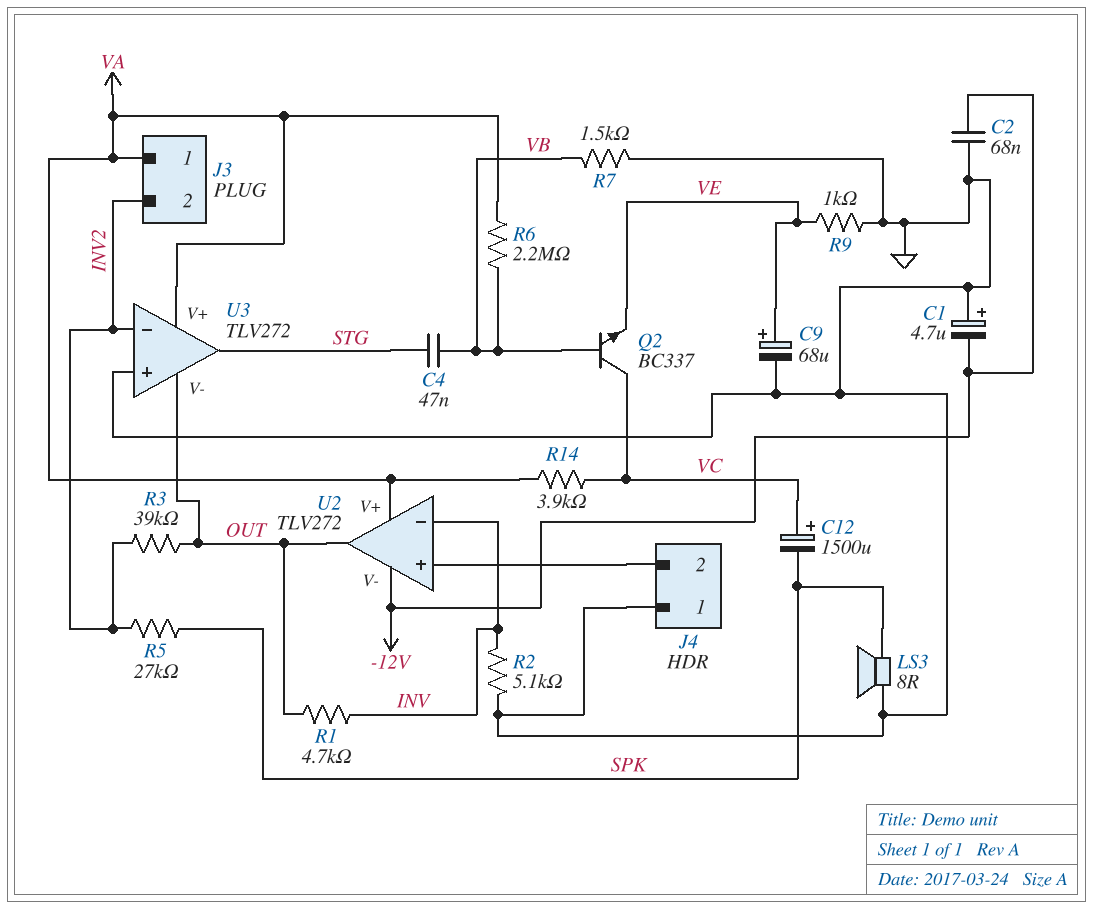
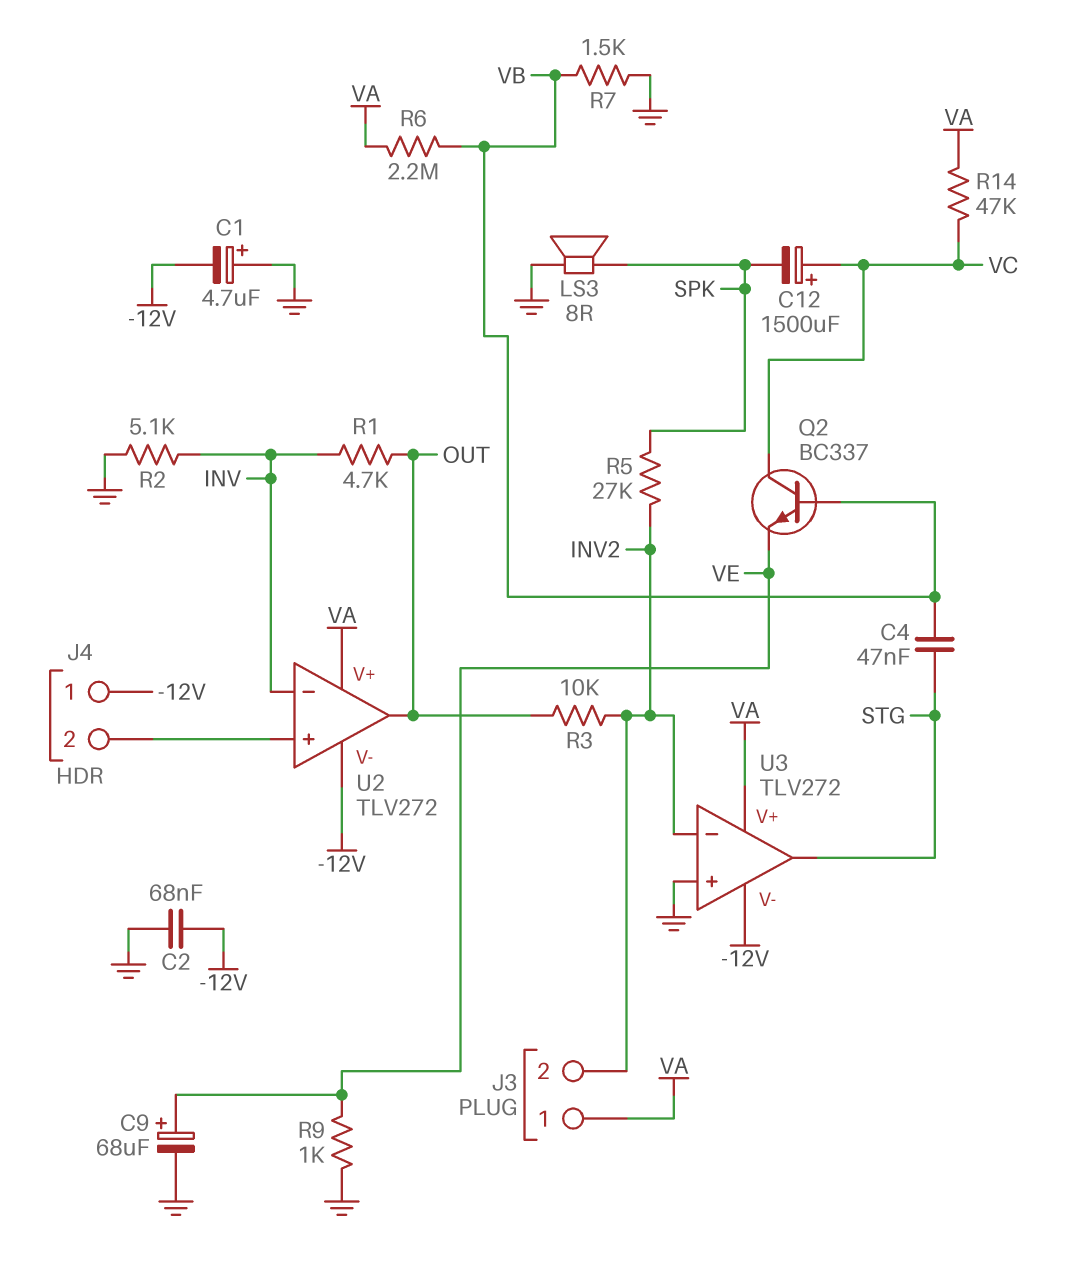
J4 pin 1: GND -> -12V
R3: 39k (INV2, OUT) -> 10k (INV2, OUT)
R14: 3.9k (VA, VC) -> 47k (VA, VC)
U3 pin V-: OUT -> -12V

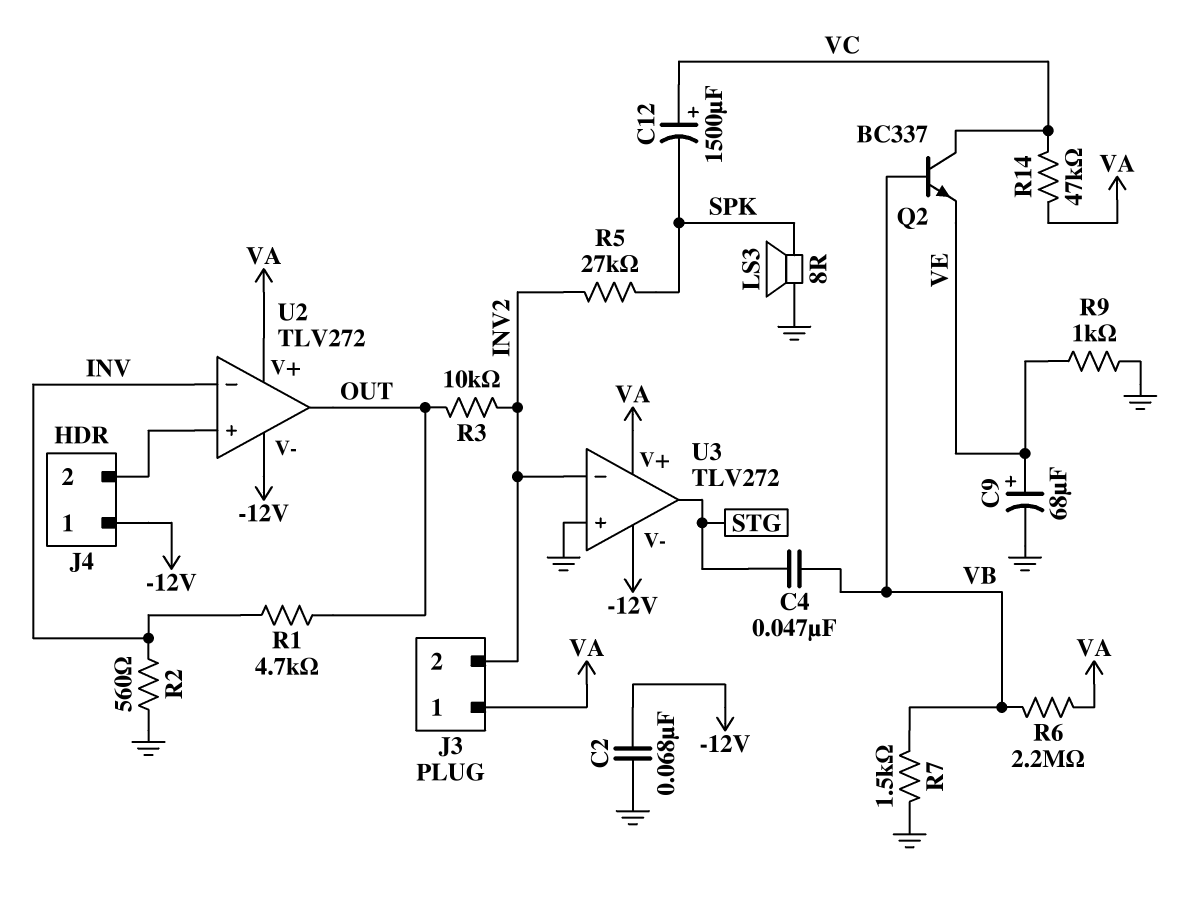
C1: 4.7uF (plus GND, minus -12V) -> none
R2: 5.1k (GND, INV) -> 560 (GND, INV)

